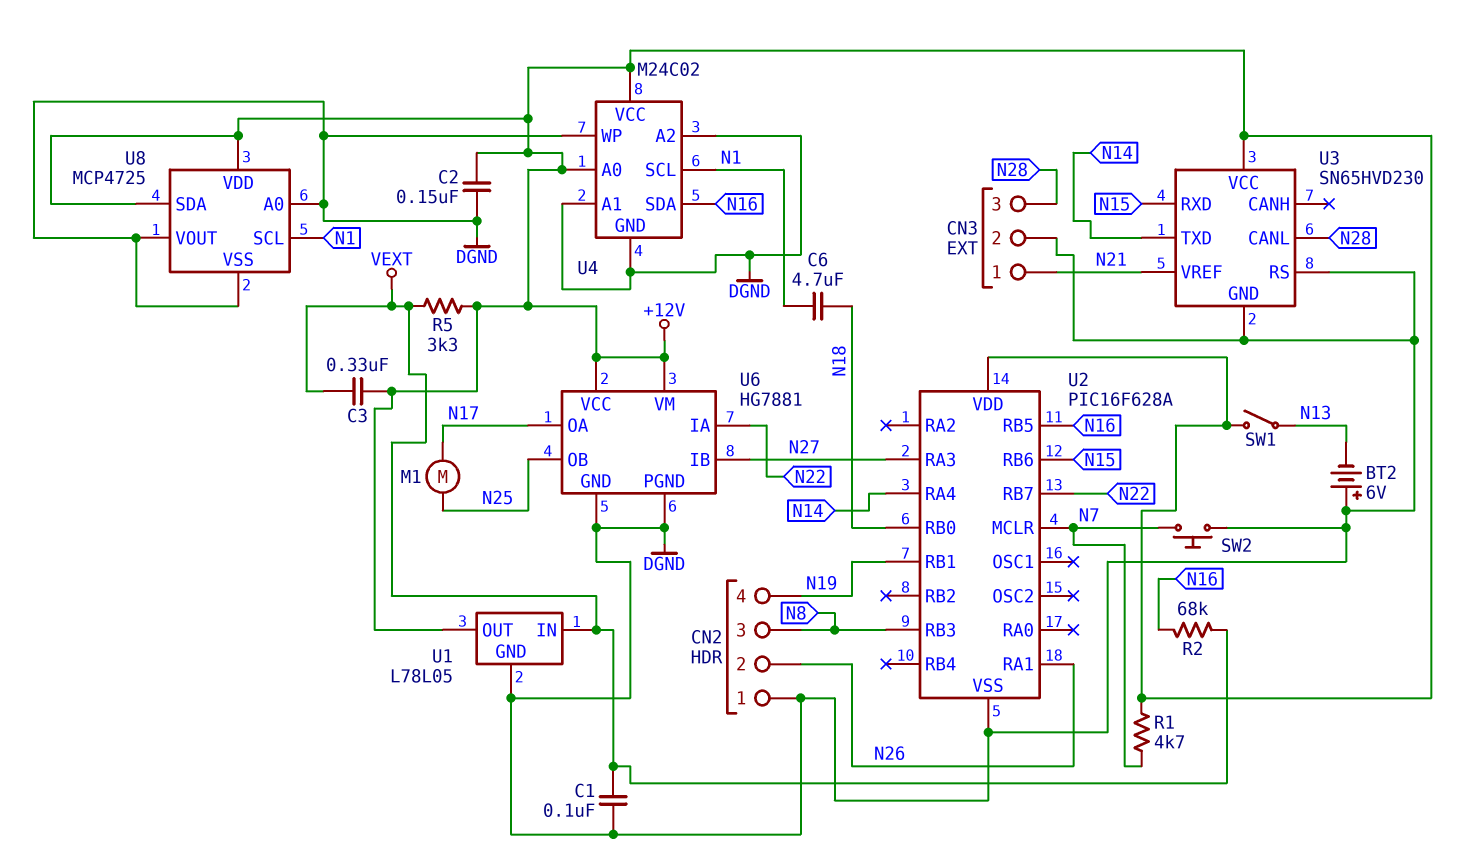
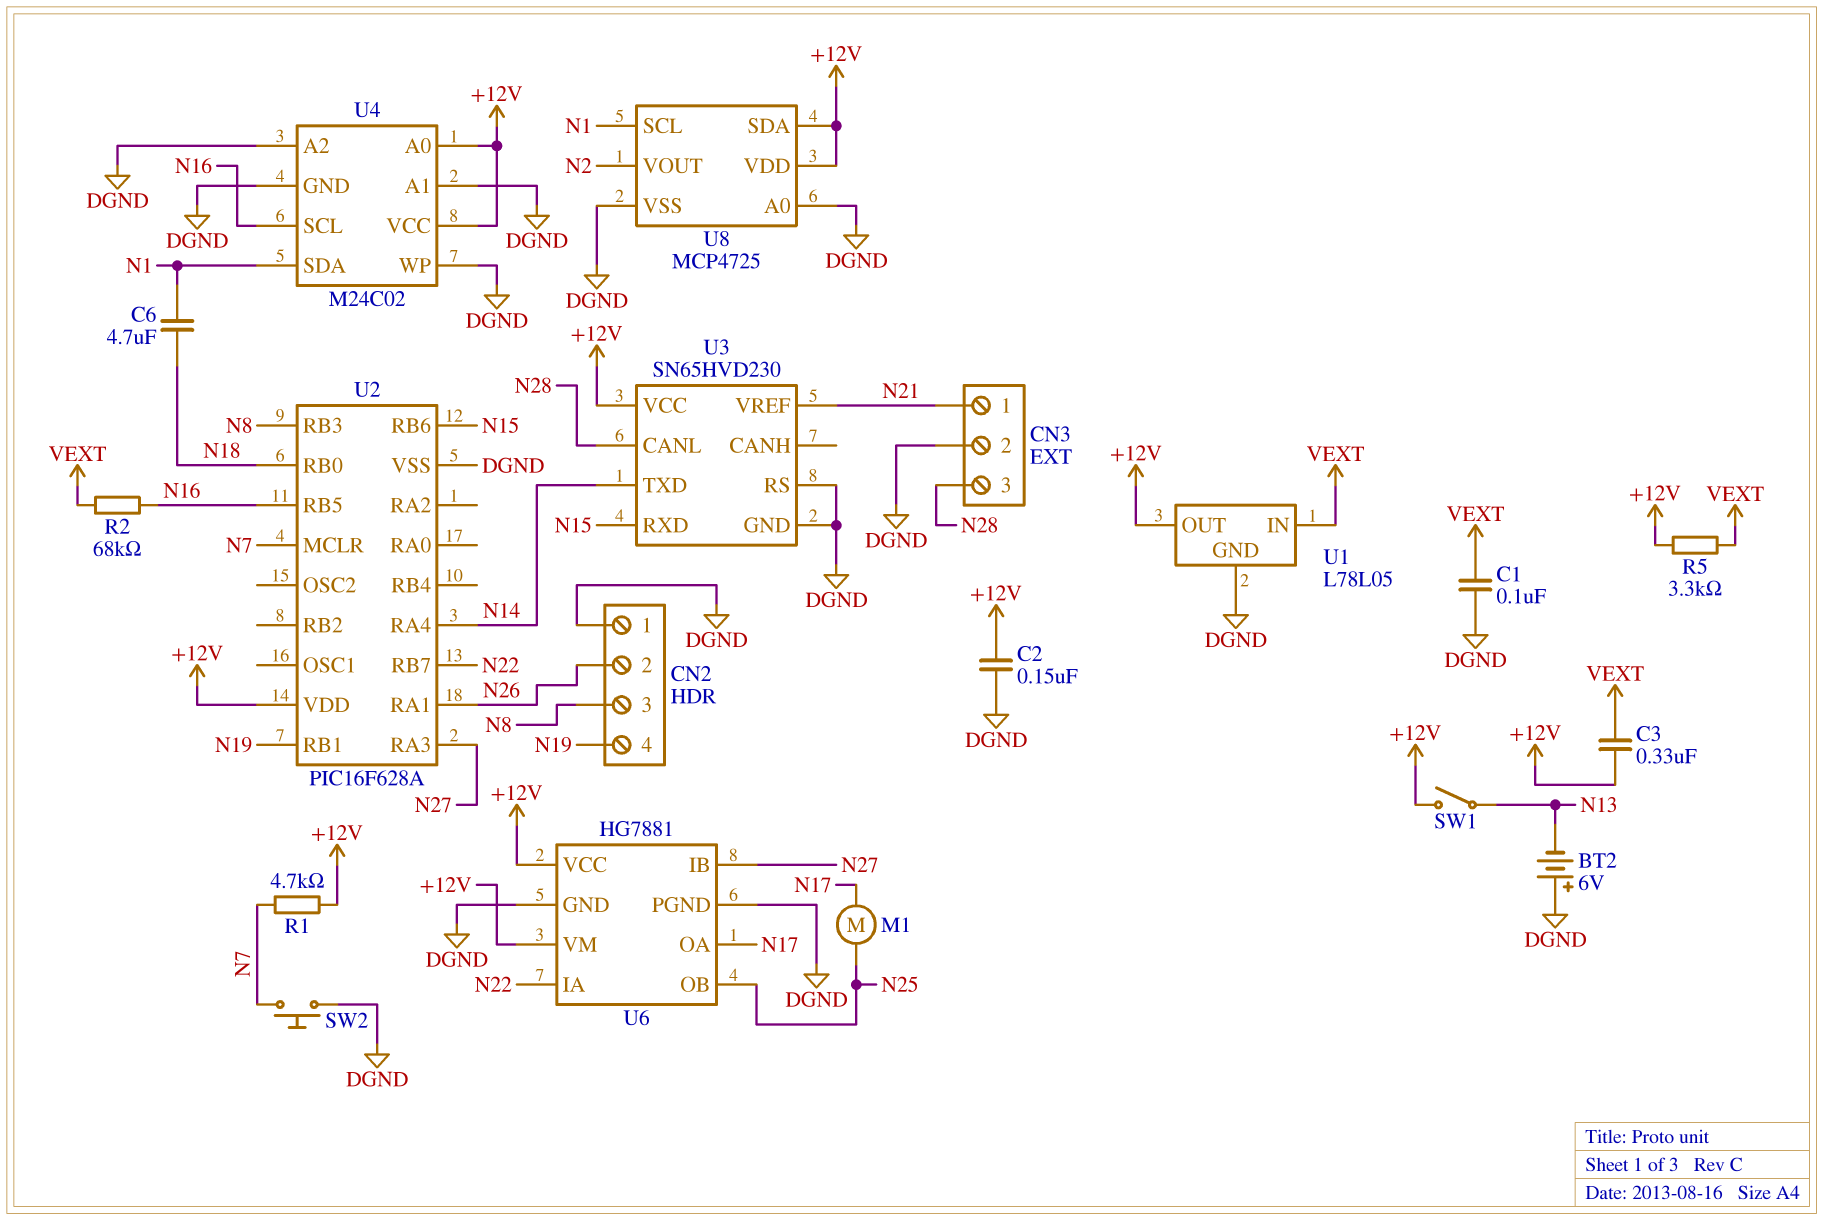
U4 pin SCL: N1 -> N16
U4 pin SDA: N16 -> N1
U8 pin VOUT: DGND -> N2

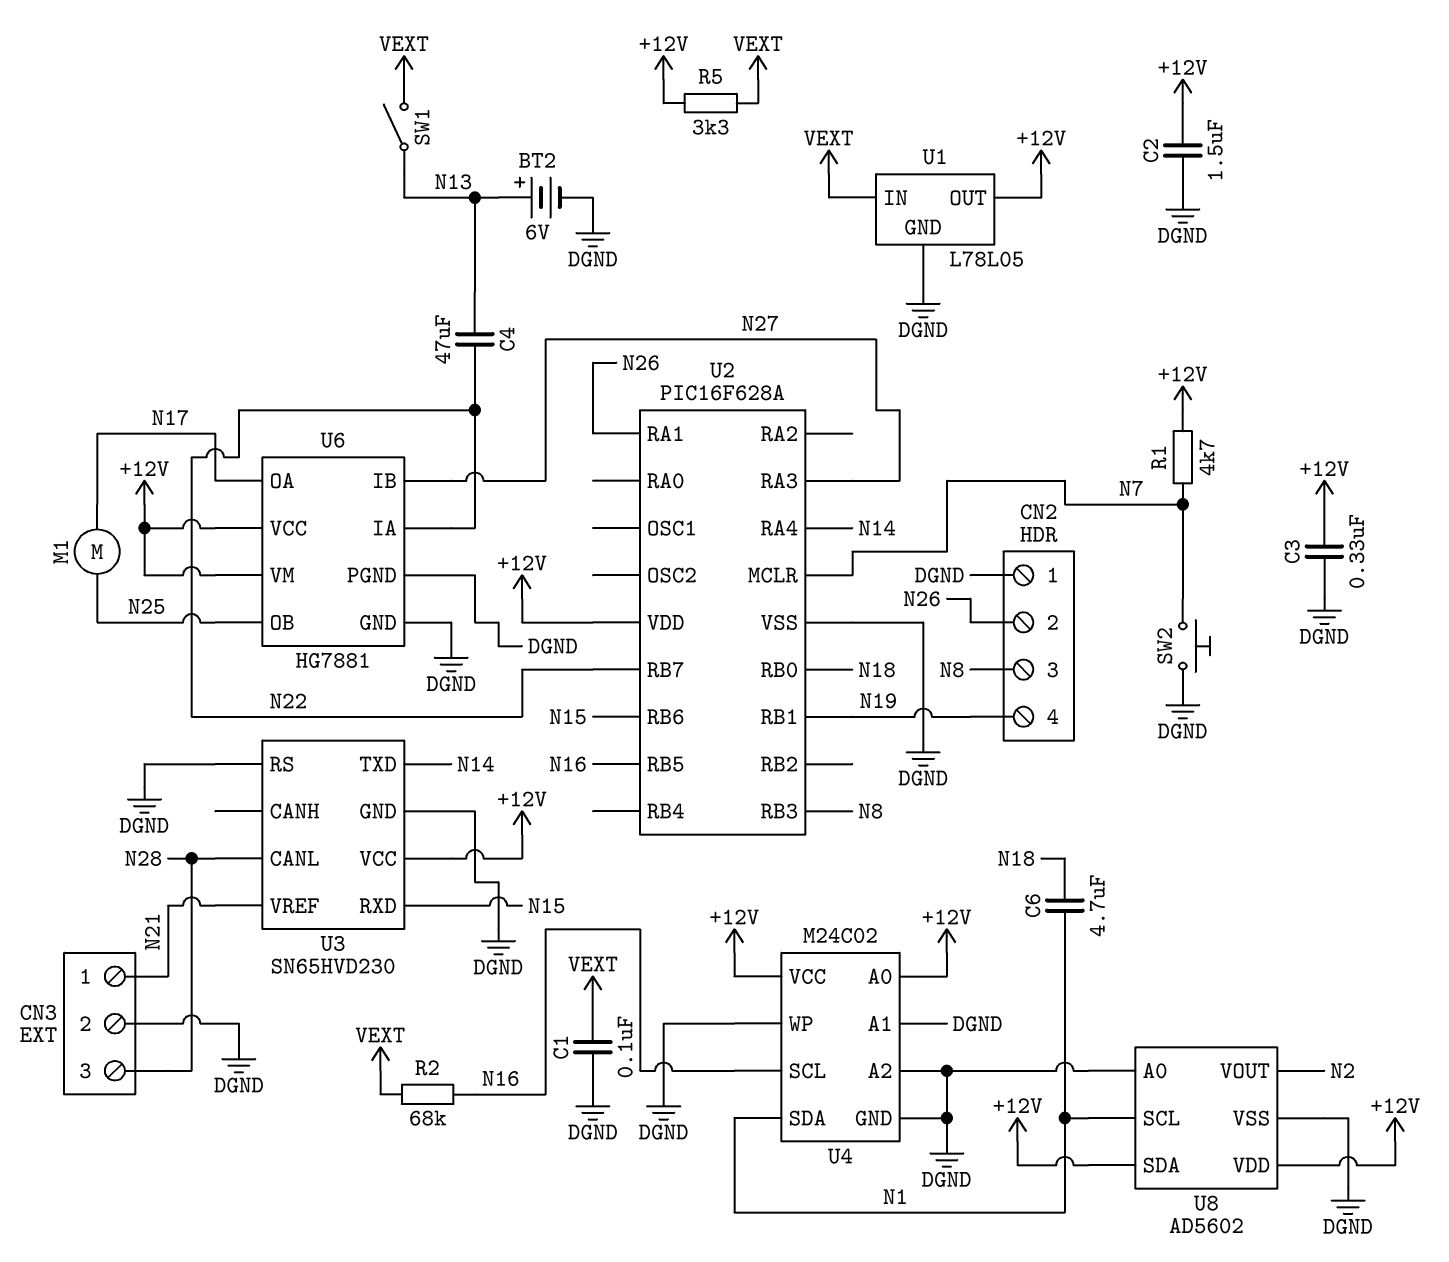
BT2: 6V (plus DGND, minus N13) -> 6V (plus N13, minus DGND)
C2: 150nF (+12V, DGND) -> 1.5uF (+12V, DGND)
C3: 330nF (+12V, VEXT) -> 330nF (+12V, DGND)
C4: none -> 47uF (N13, N22)
SW1: switch (+12V, N13) -> switch (N13, VEXT)
U8: MCP4725 -> AD5602

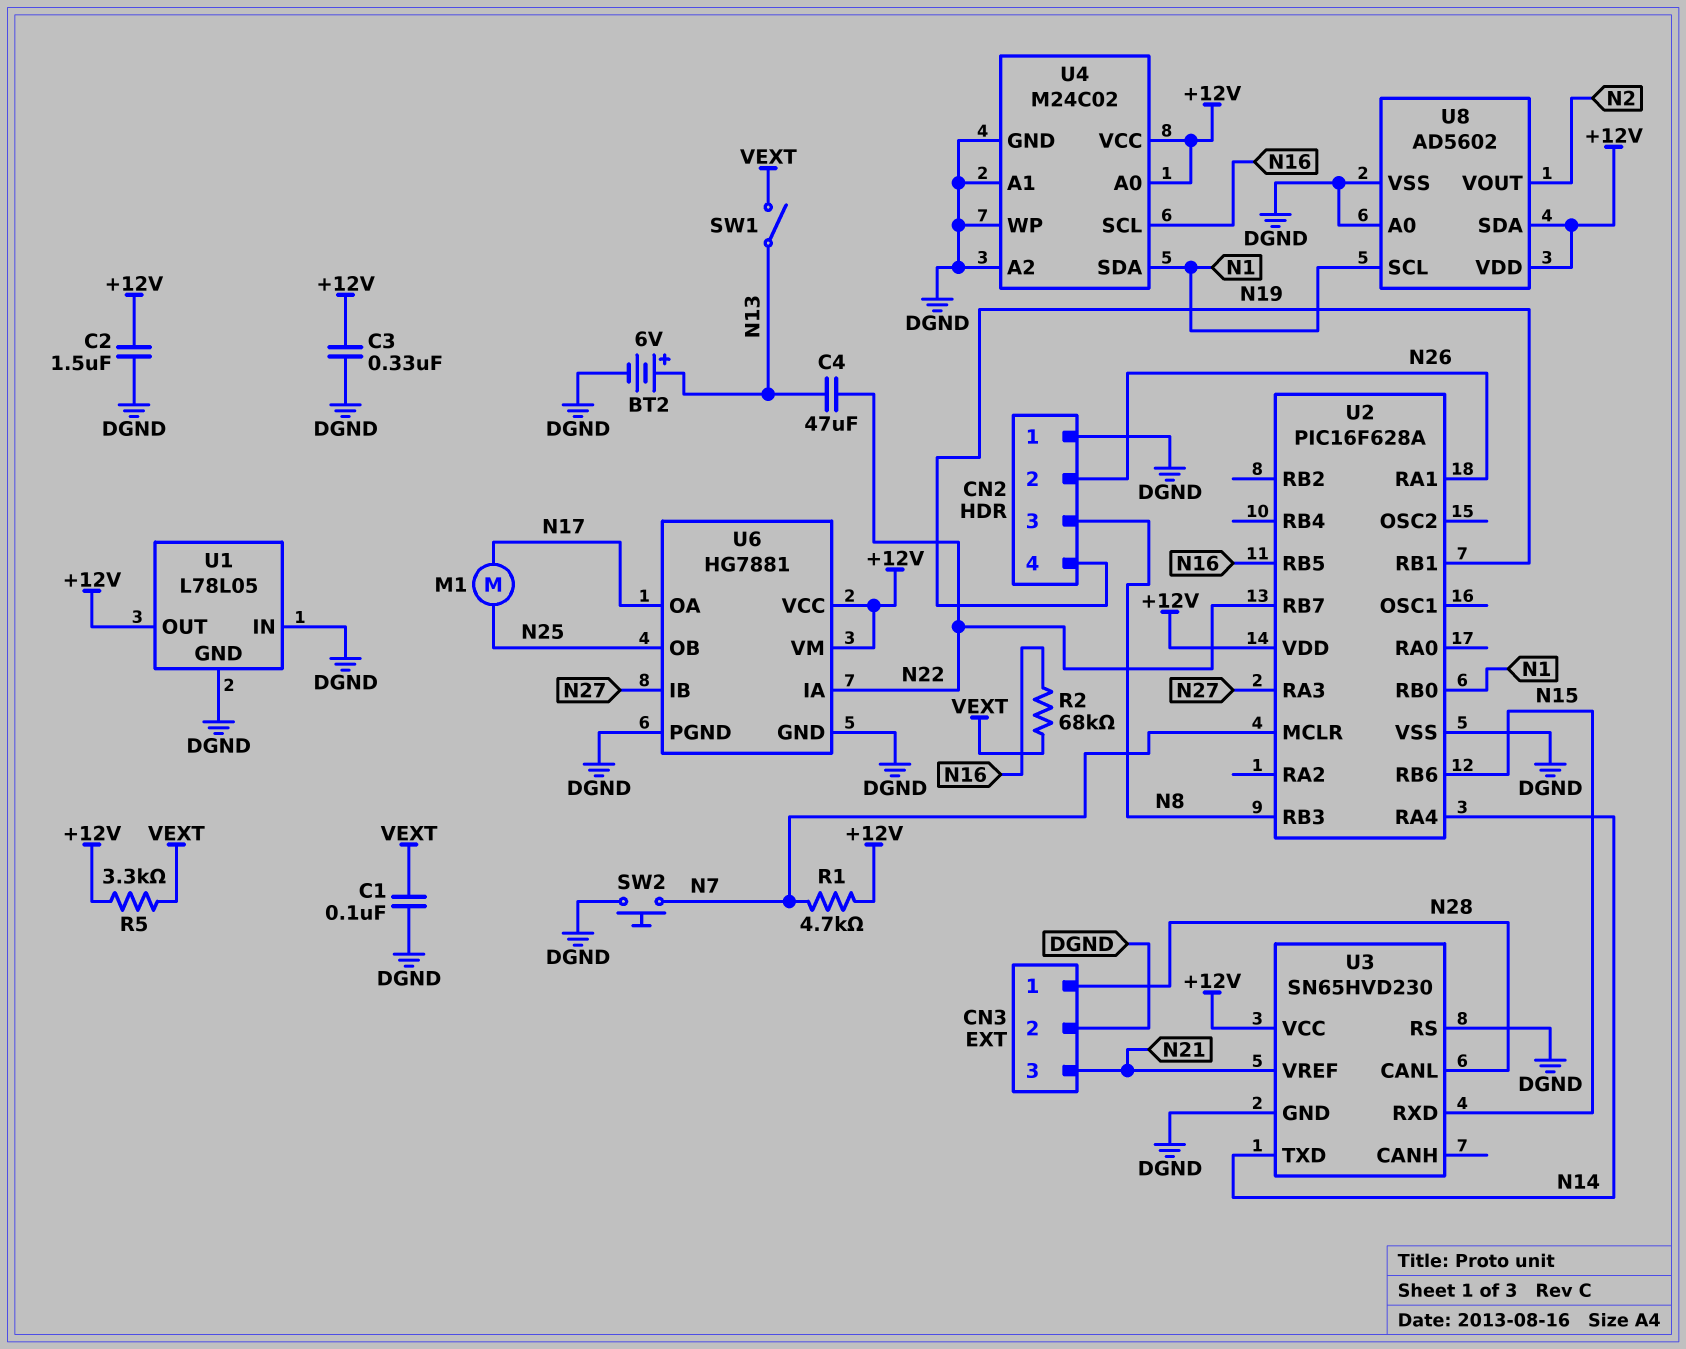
C6: 4.7uF (N1, N18) -> none
CN3 pin 1: N21 -> N28
CN3 pin 3: N28 -> N21
U1 pin IN: VEXT -> DGND
U2 pin RB0: N18 -> N1

